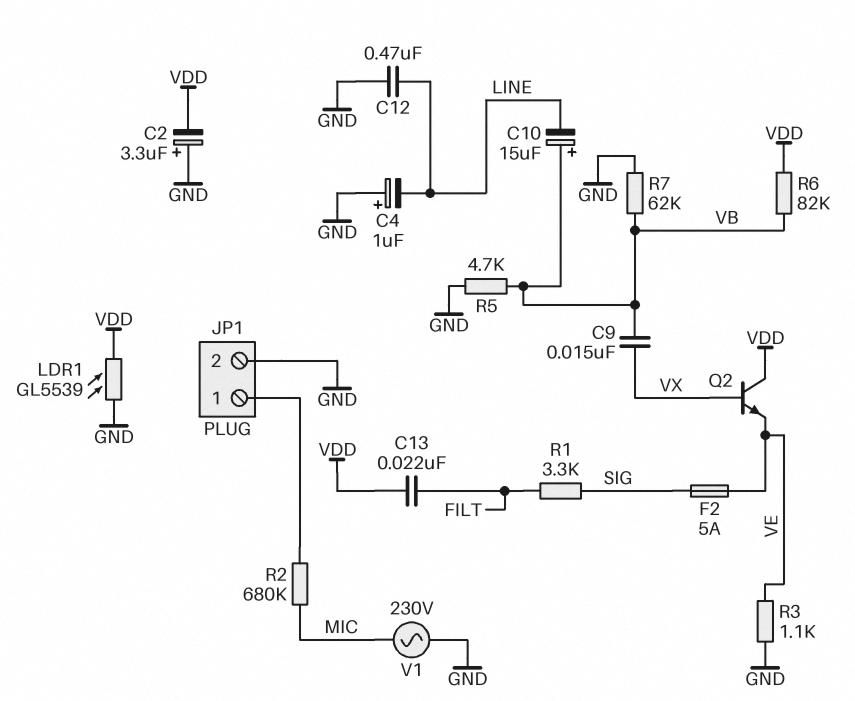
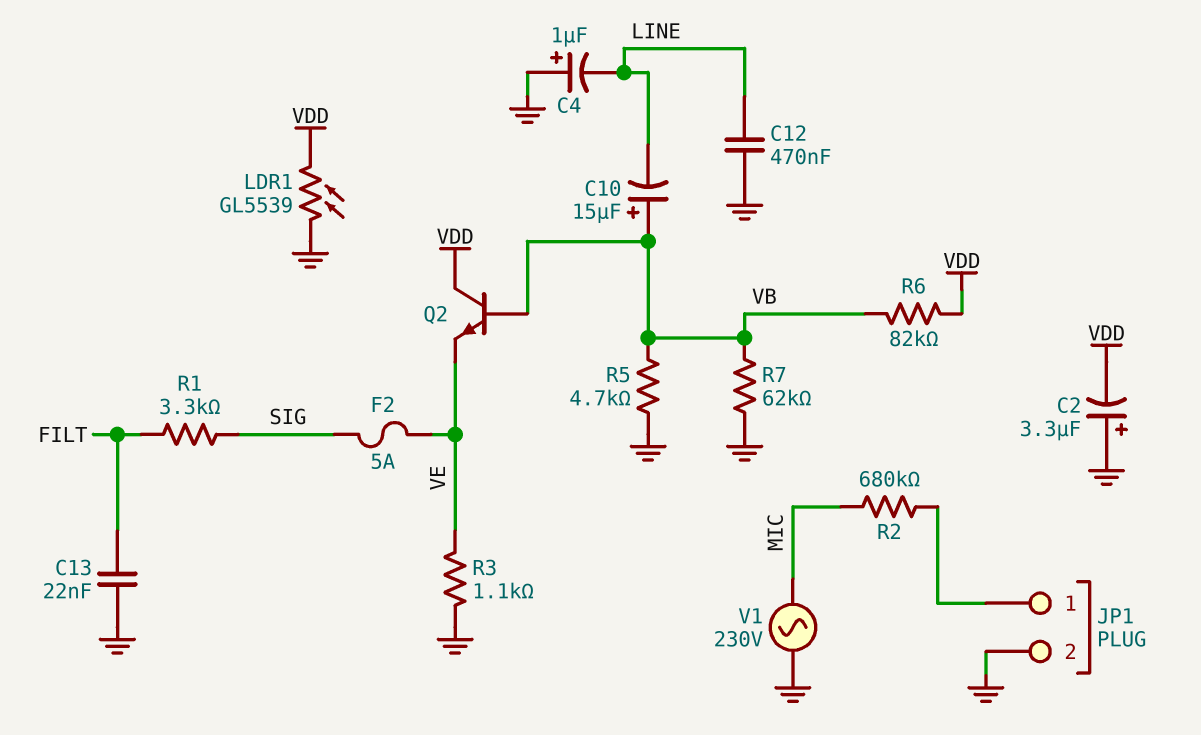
C9: 15nF (VB, VX) -> none
C13: 22nF (FILT, VDD) -> 22nF (FILT, GND)
Q2: NPN (B VX, C VDD, E VE) -> NPN (B VB, C VDD, E VE)

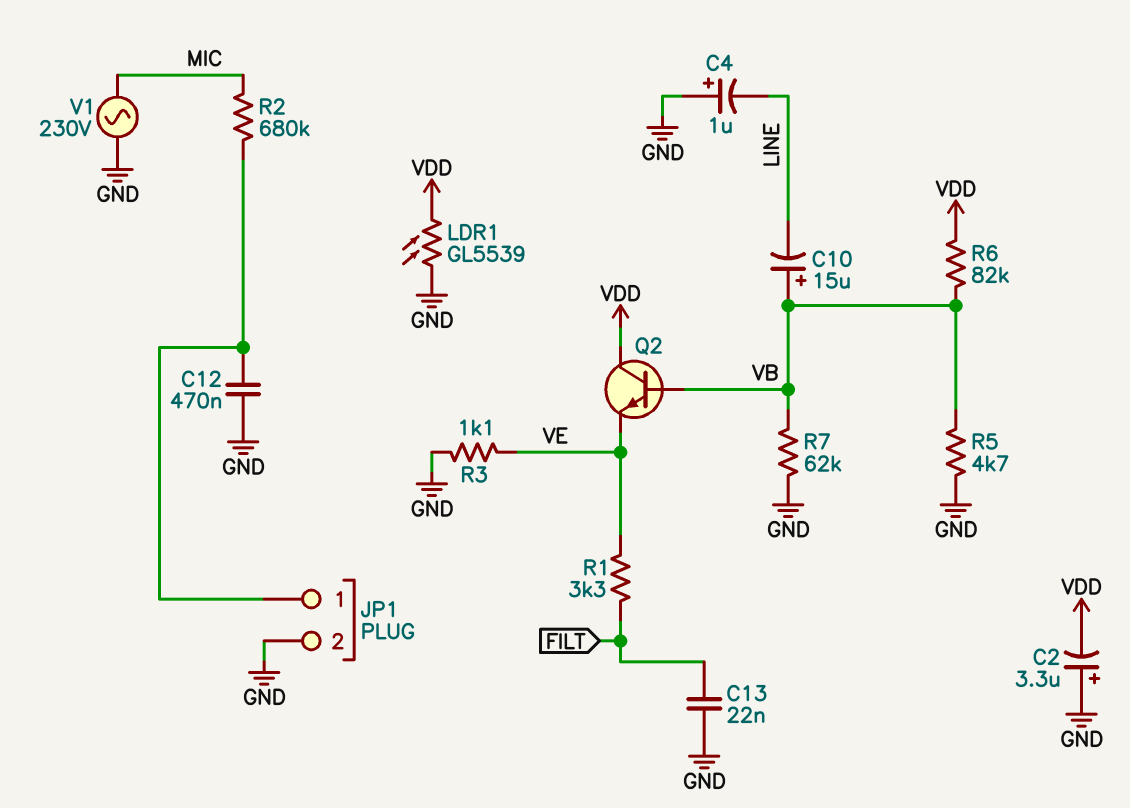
C12: 470nF (GND, LINE) -> 470nF (GND, JP1/1)
F2: 5A (SIG, VE) -> none
R1: 3.3k (FILT, SIG) -> 3.3k (FILT, VE)

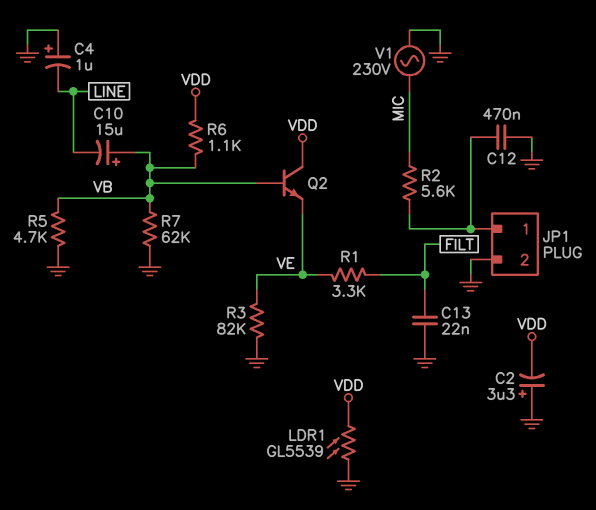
R2: 680k (JP1/1, MIC) -> 5.6k (JP1/1, MIC)
R3: 1.1k (GND, VE) -> 82k (GND, VE)
R6: 82k (VB, VDD) -> 1.1k (VB, VDD)

